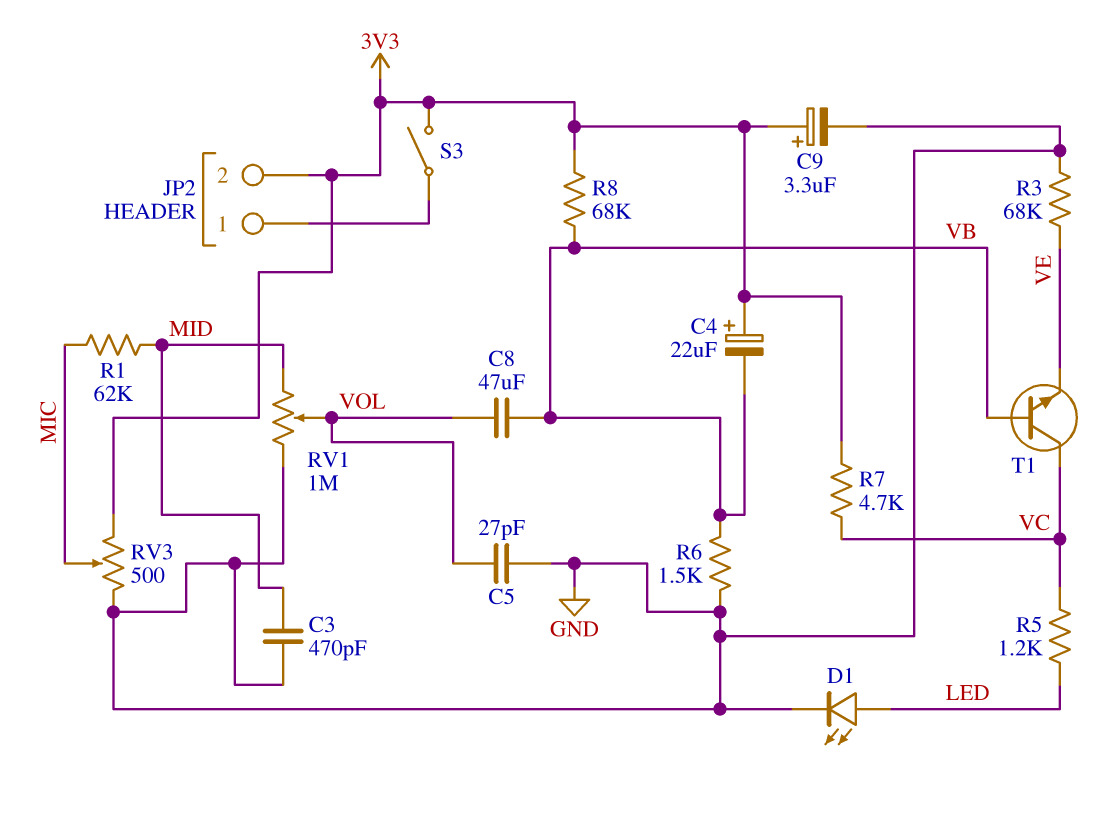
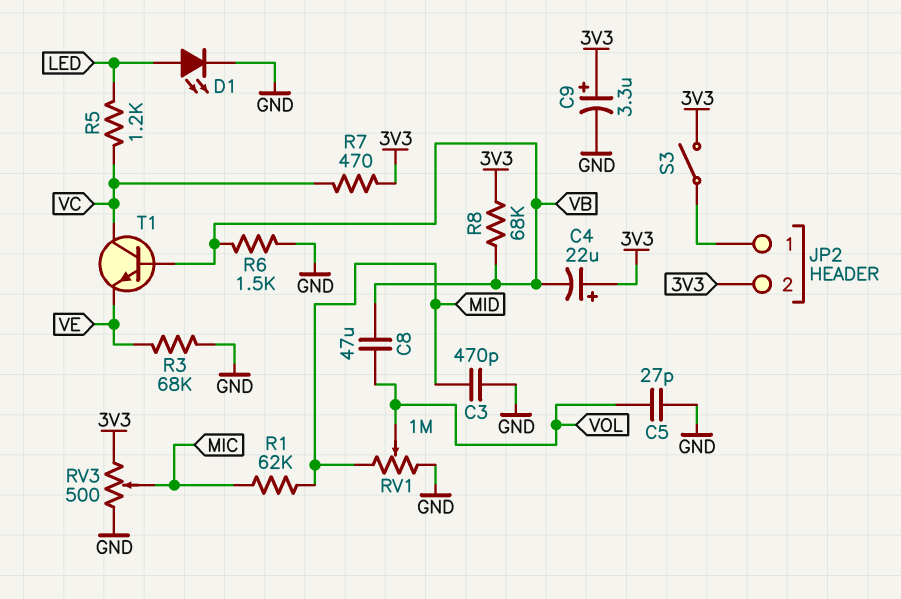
R7: 4.7k (3V3, VC) -> 470 (3V3, VC)

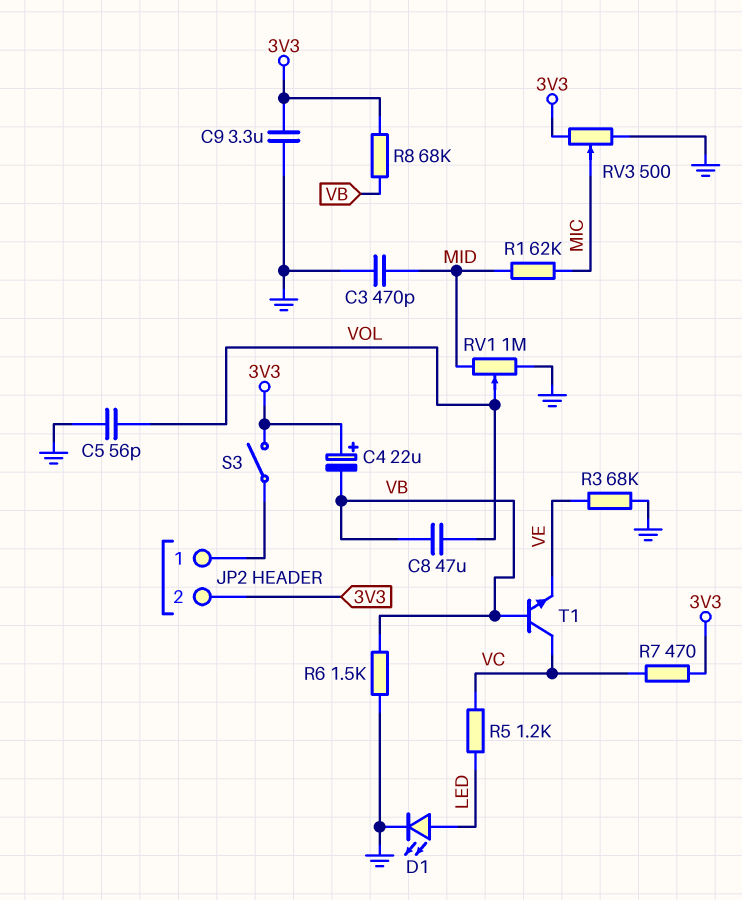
C5: 27pF (GND, VOL) -> 56pF (GND, VOL)
C9: 3.3uF (plus 3V3, minus GND) -> 3.3uF (3V3, GND)

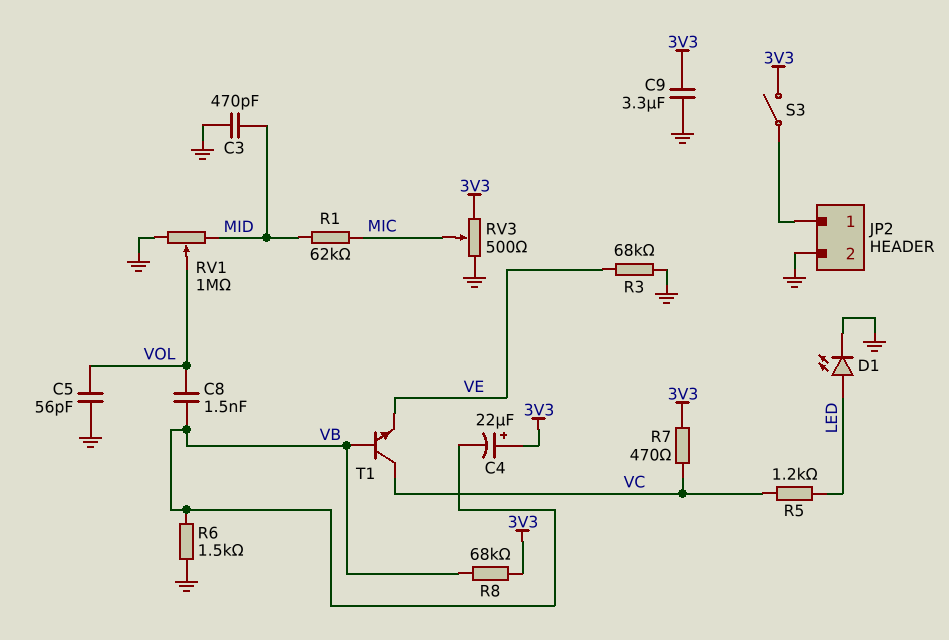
C8: 47uF (VB, VOL) -> 1.5nF (VB, VOL)
JP2 pin 2: 3V3 -> GND

